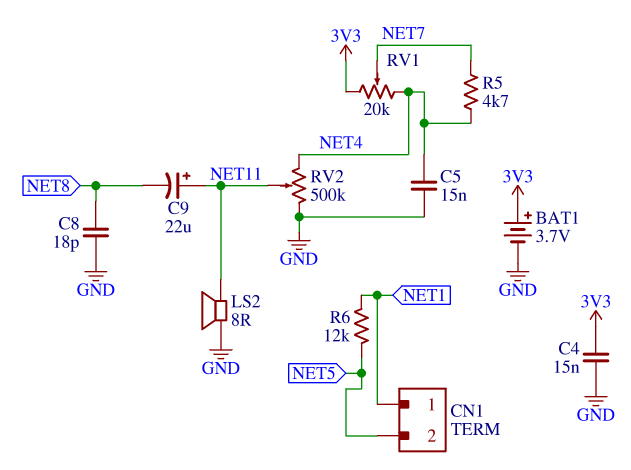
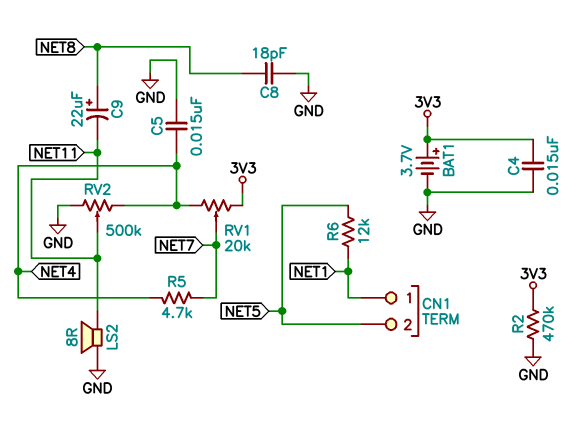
C9: 22uF (plus NET11, minus NET8) -> 22uF (plus NET8, minus NET11)
R2: none -> 470k (3V3, GND)

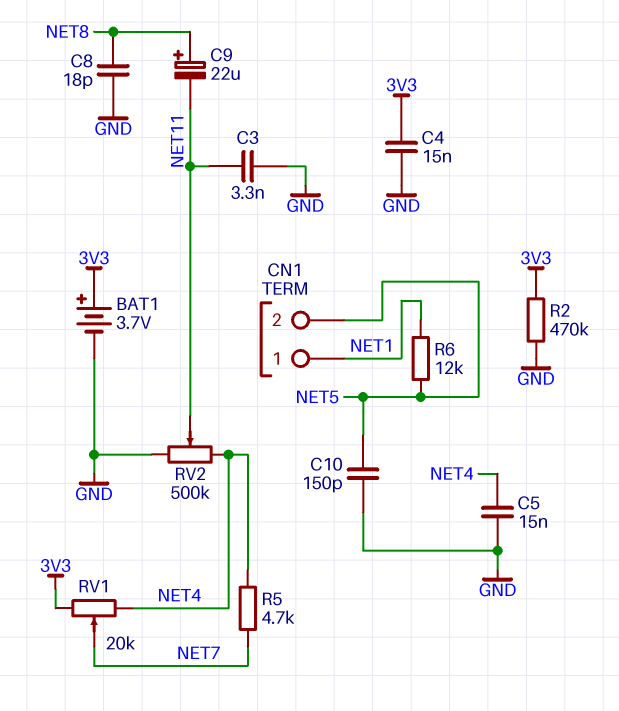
C3: none -> 3.3nF (GND, NET11)
C10: none -> 150pF (GND, NET5)
LS2: speaker 8R (GND, NET11) -> none

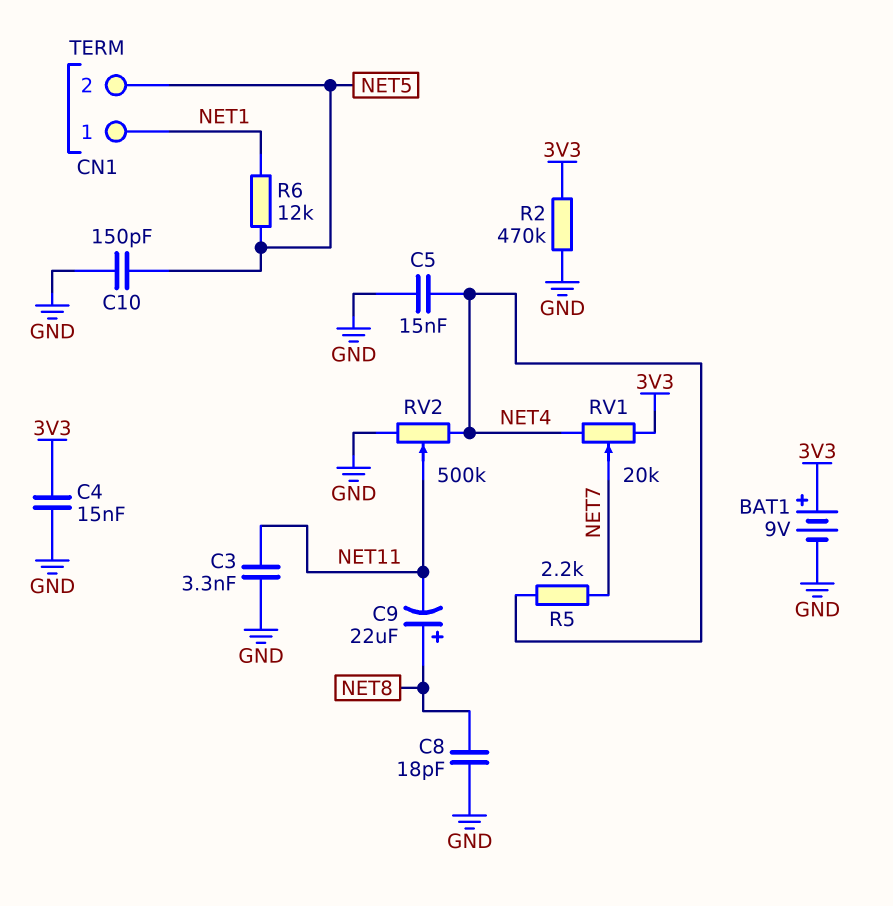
BAT1: 3.7V (plus 3V3, minus GND) -> 9V (plus 3V3, minus GND)
R5: 4.7k (NET4, NET7) -> 2.2k (NET4, NET7)

